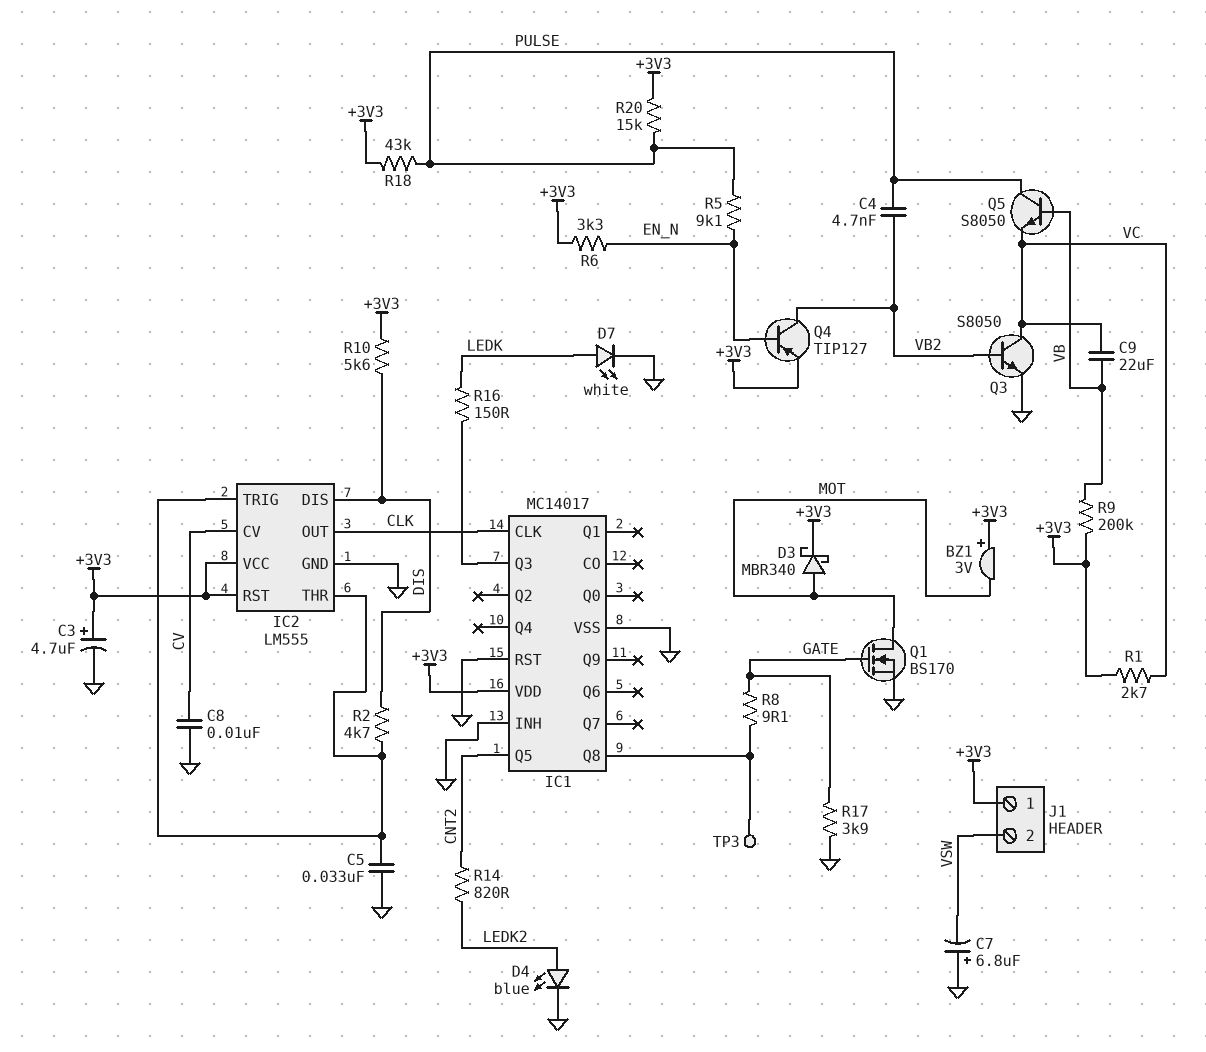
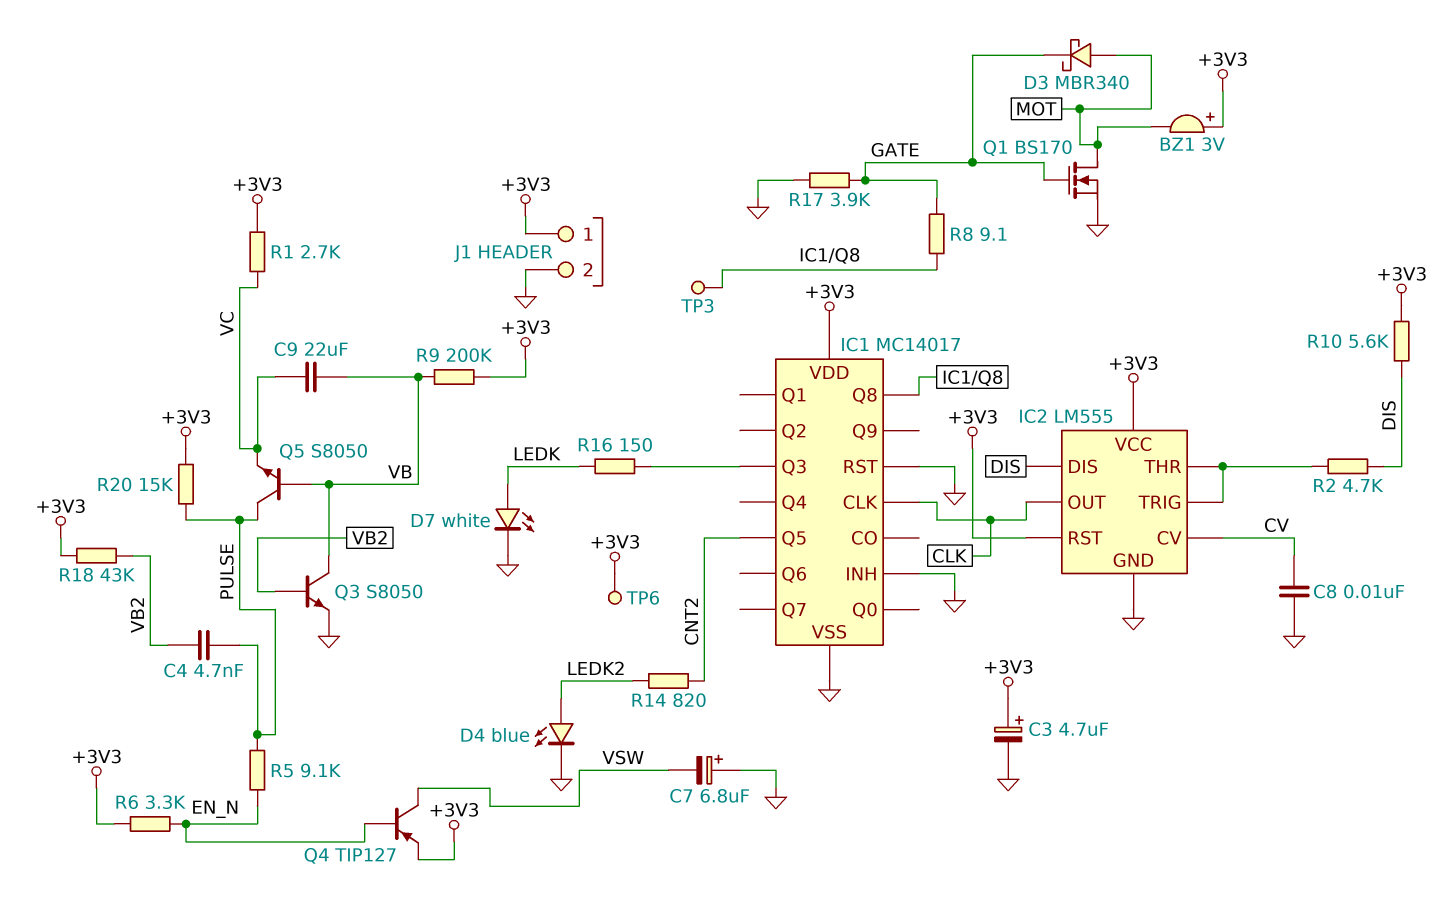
C5: 33nF (GND, IC2/THR) -> none
D3: schottky MBR340 (A MOT, K +3V3) -> schottky MBR340 (A MOT, K GATE)
J1 pin 2: VSW -> GND
Q3: NPN S8050 (B VB2, C VC, E GND) -> NPN S8050 (B VB2, C VB, E GND)
Q4: PNP TIP127 (B EN_N, C VB2, E +3V3) -> PNP TIP127 (B EN_N, C VSW, E +3V3)
R18: 43k (+3V3, PULSE) -> 43k (+3V3, VB2)
TP6: none -> test point (+3V3)

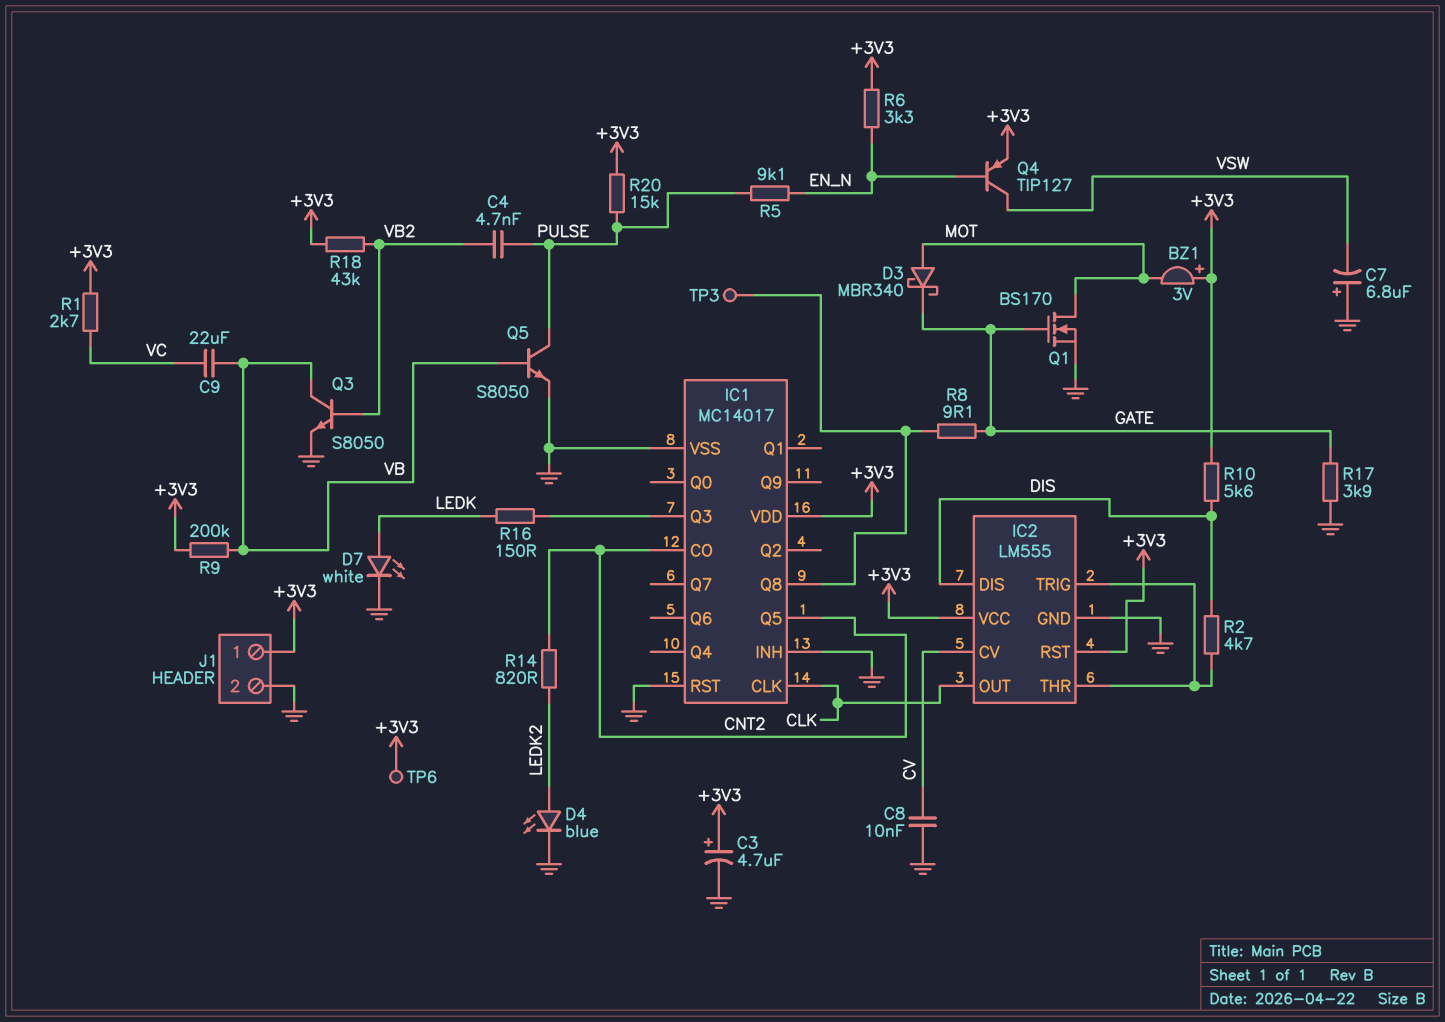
IC1 pin CO: none -> CNT2
Q5: NPN S8050 (B VB, C PULSE, E VC) -> NPN S8050 (B VB, C PULSE, E GND)

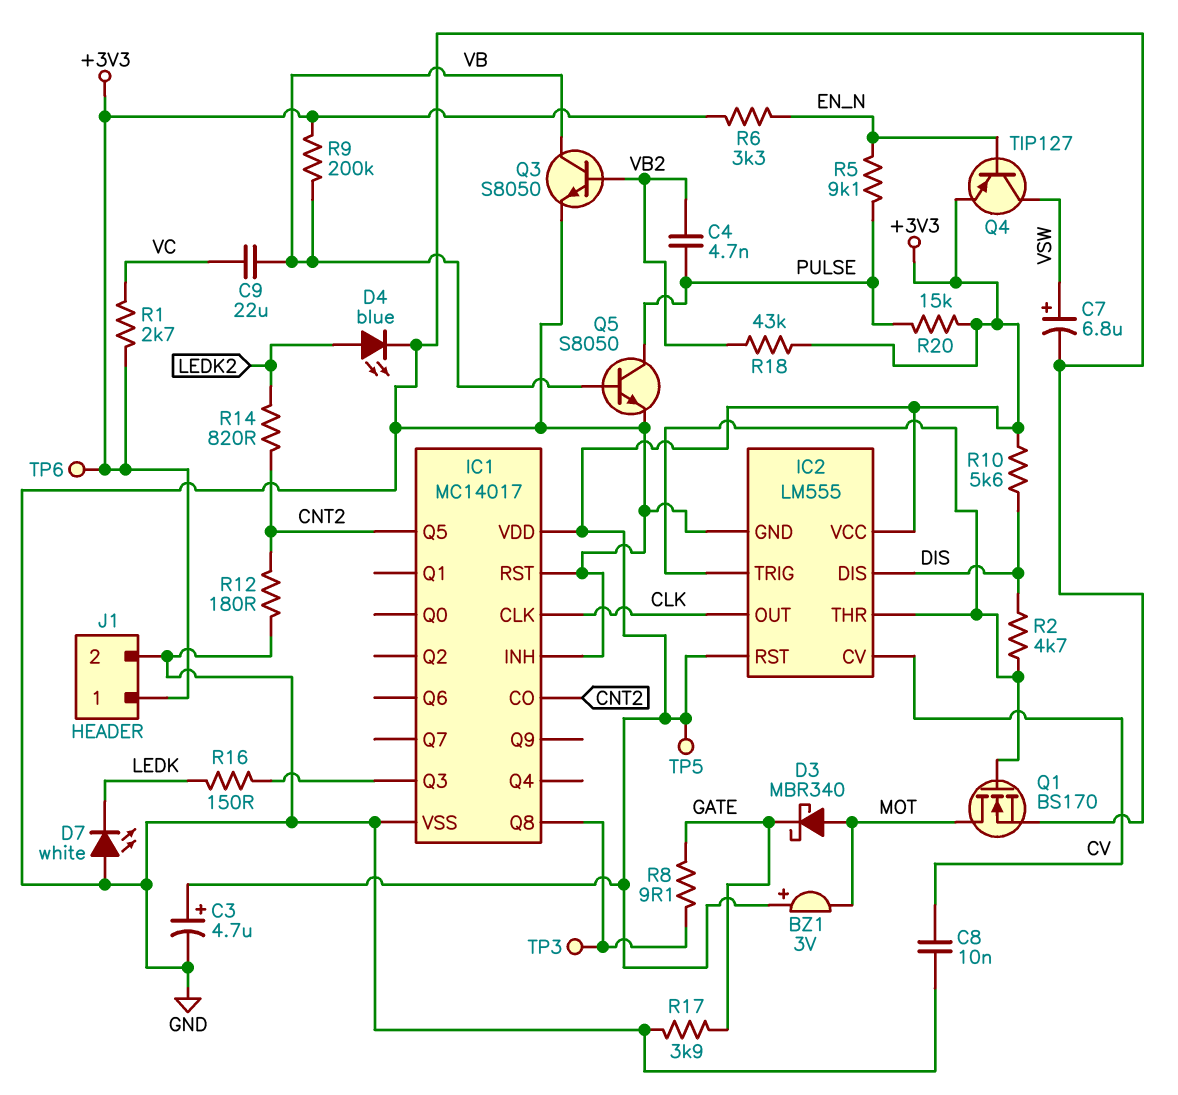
C7: 6.8uF (plus GND, minus VSW) -> 6.8uF (plus VSW, minus GND)
D7: LED white (A LEDK, K GND) -> LED white (A GND, K LEDK)
Q1: NMOS BS170 (G GATE, D MOT, S GND) -> NMOS BS170 (G IC2/THR, D MOT, S GND)
R12: none -> 180 (CNT2, GND)
TP5: none -> test point (+3V3)

